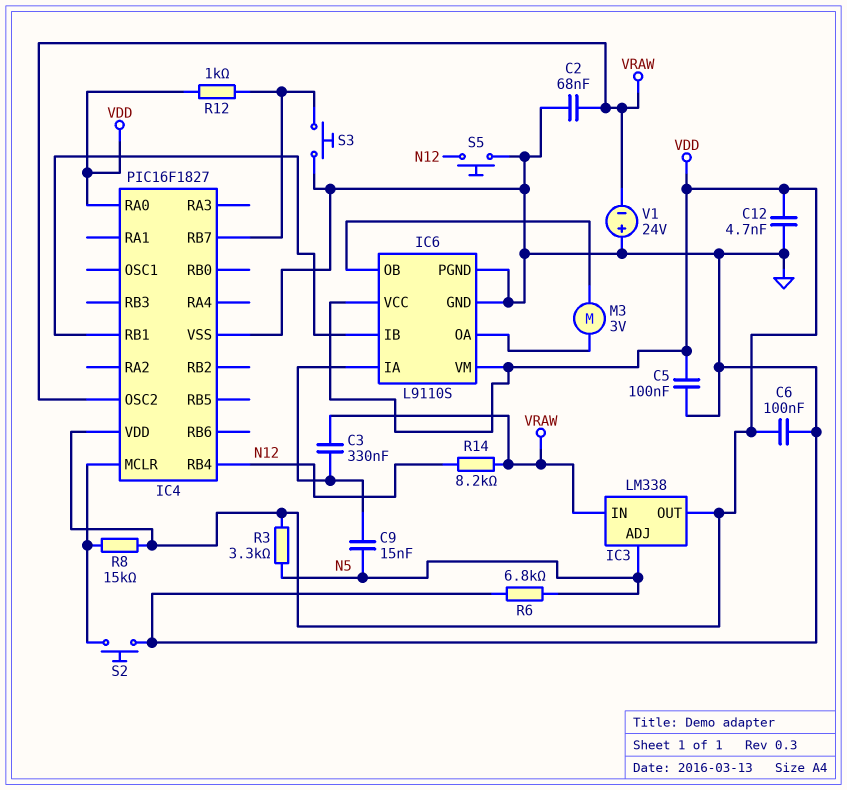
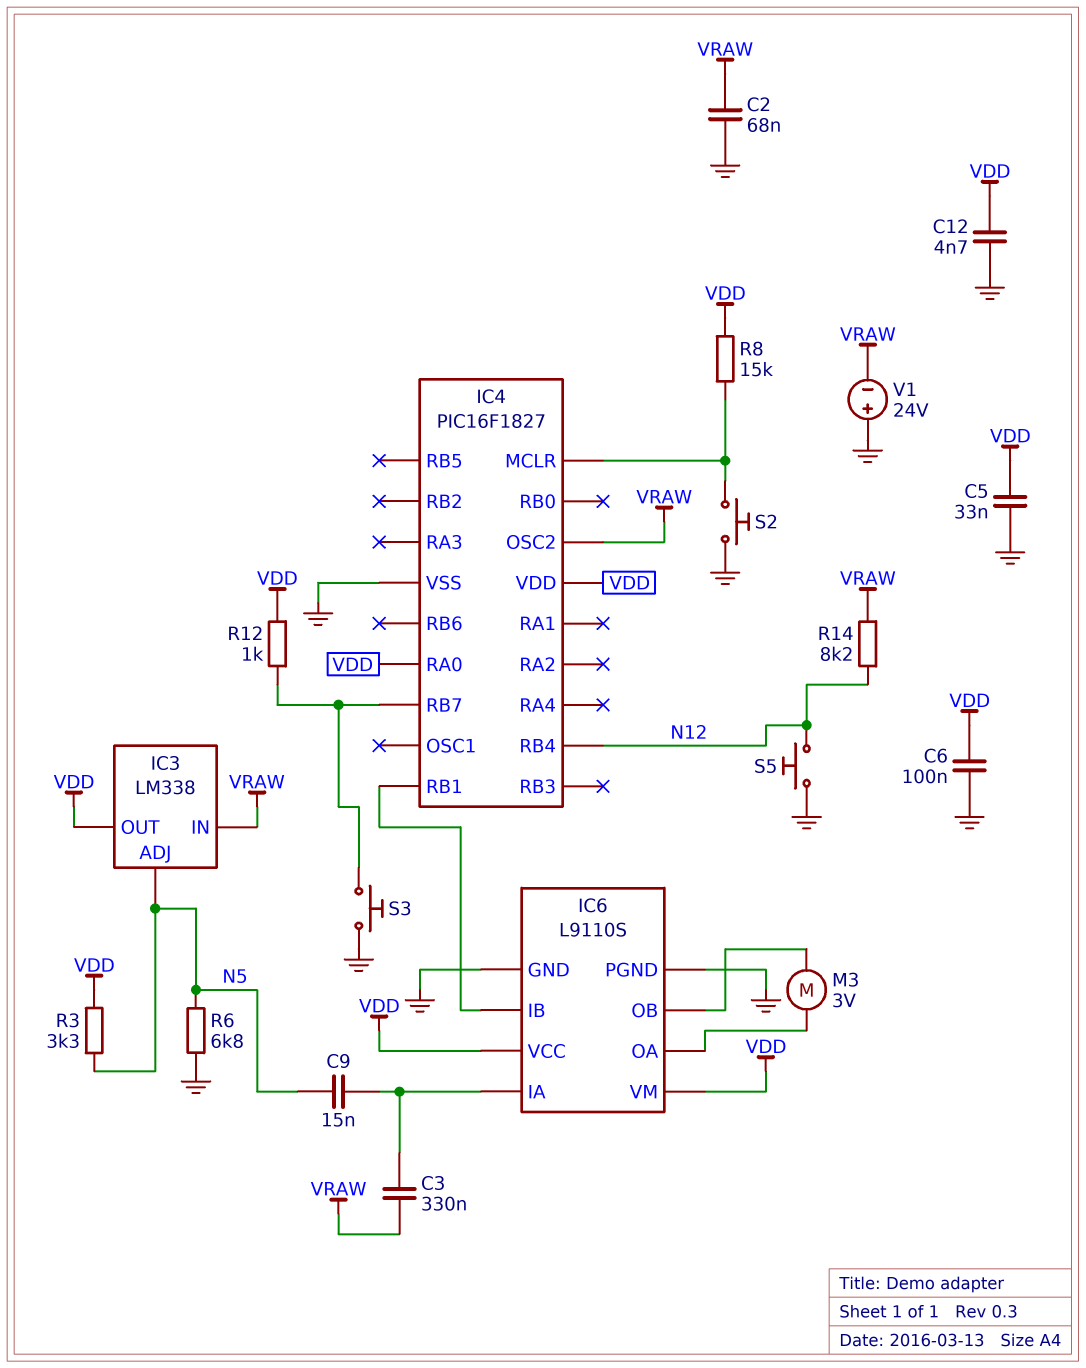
C5: 100nF (GND, VDD) -> 33nF (GND, VDD)

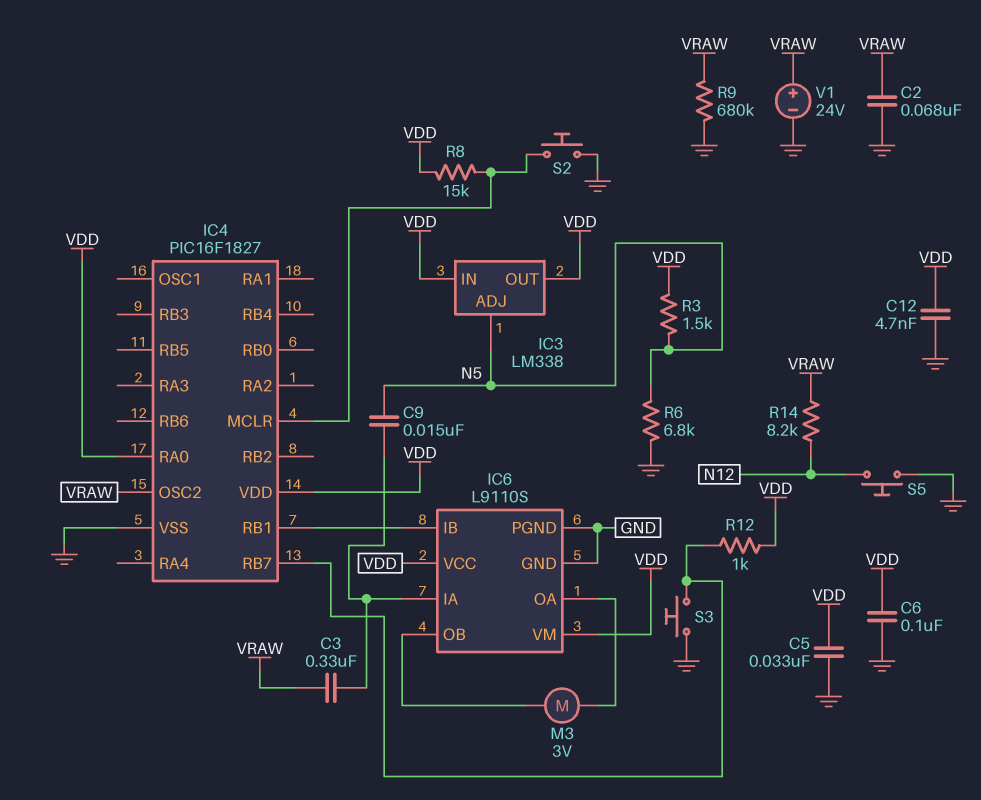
IC3 pin IN: VRAW -> VDD
IC4 pin RB4: N12 -> none
R3: 3.3k (N5, VDD) -> 1.5k (N5, VDD)
R9: none -> 680k (GND, VRAW)
V1: 24V (plus GND, minus VRAW) -> 24V (plus VRAW, minus GND)

